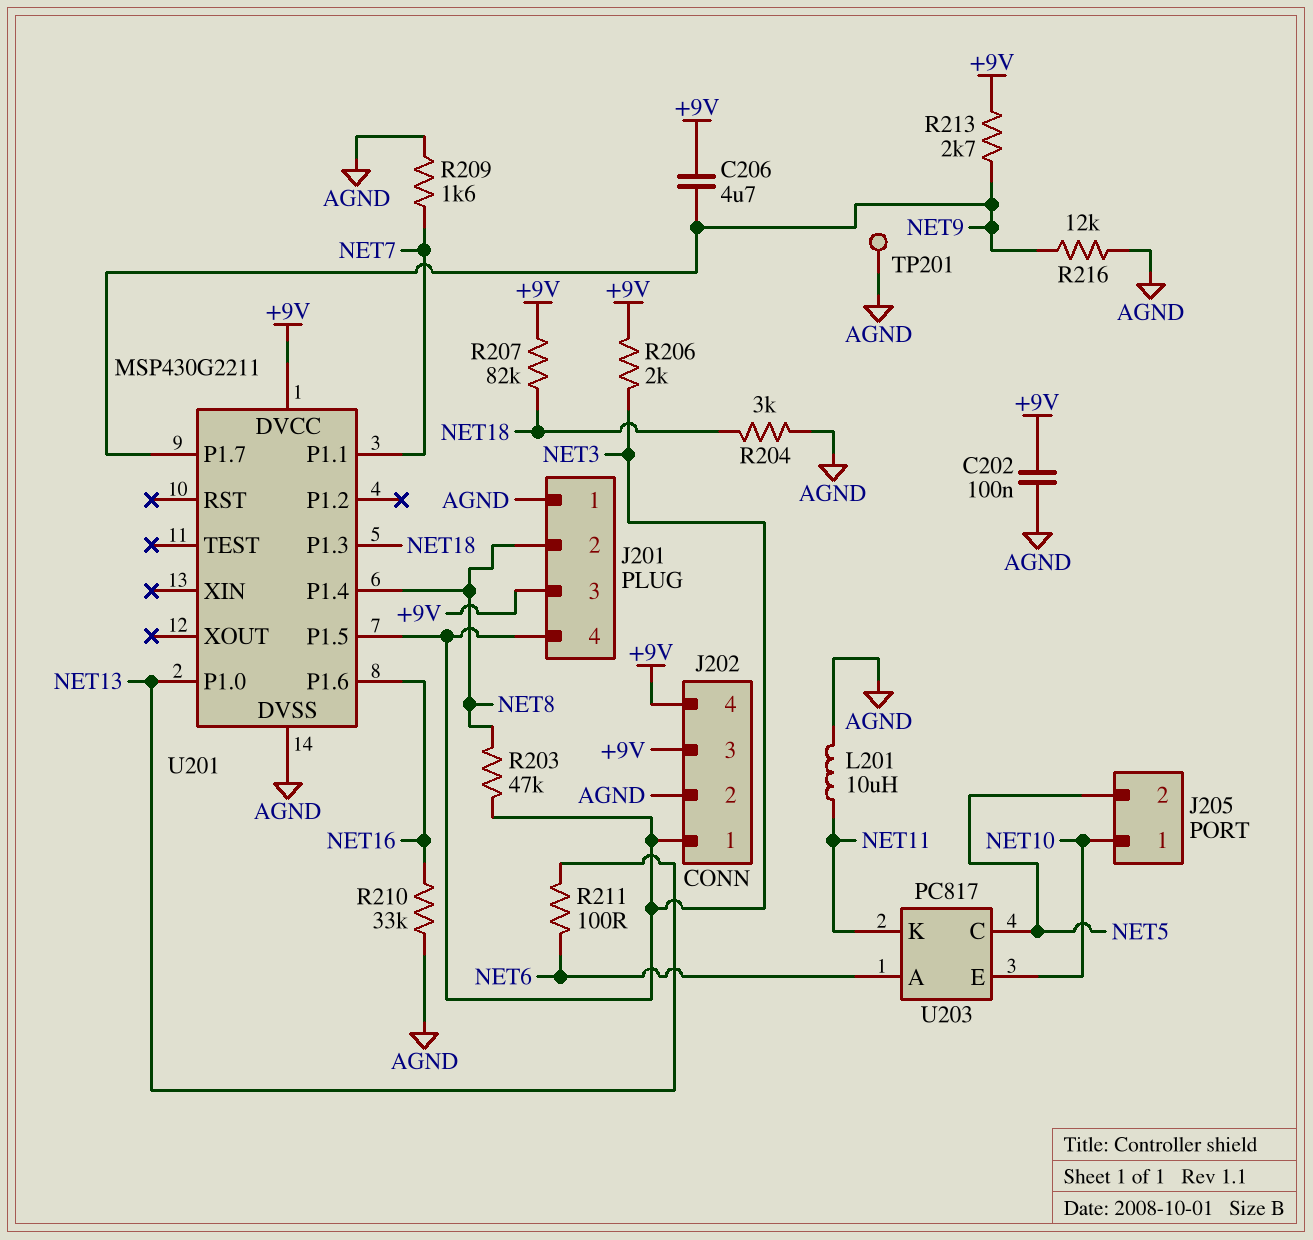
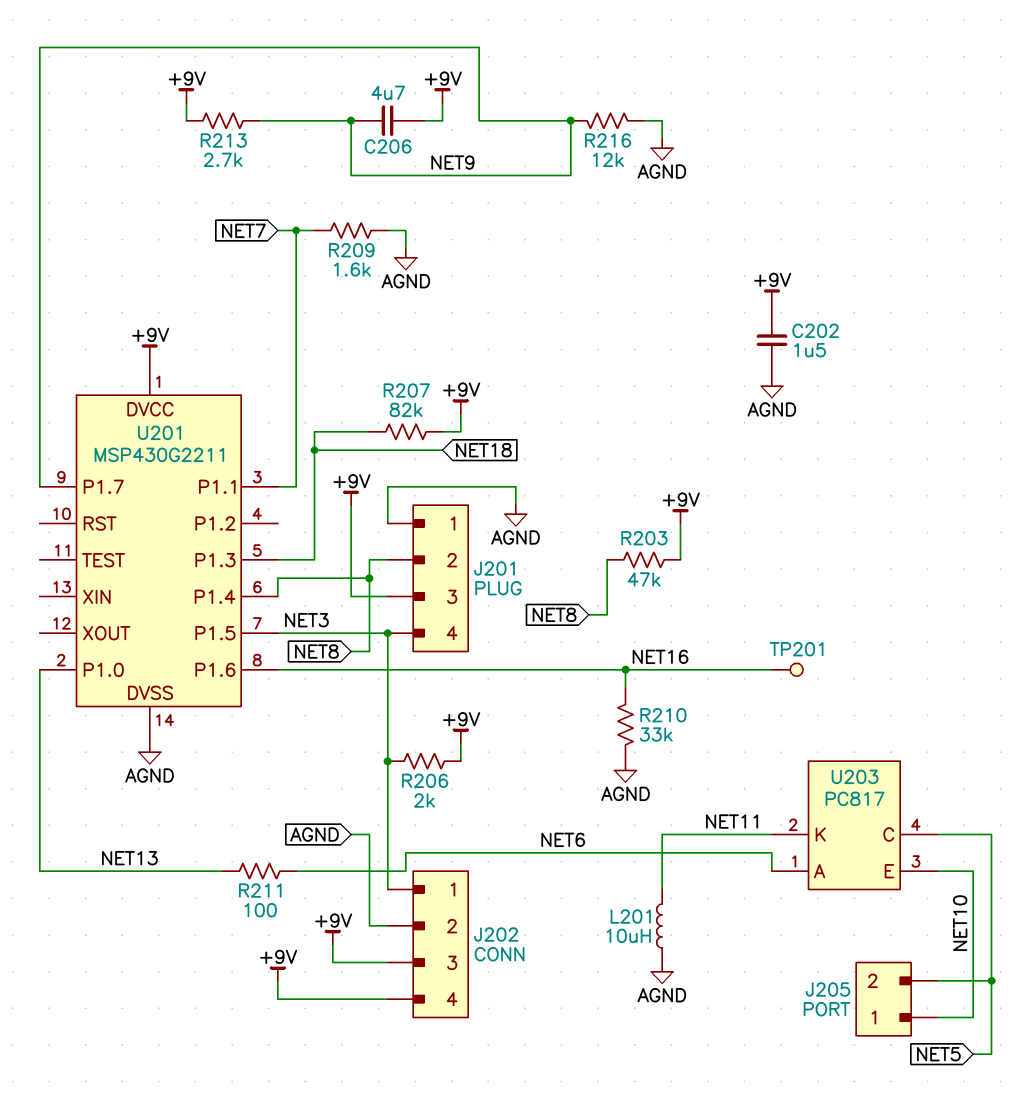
C202: 100nF (+9V, AGND) -> 1.5uF (+9V, AGND)
R203: 47k (NET3, NET8) -> 47k (+9V, NET8)
R204: 3k (AGND, NET18) -> none
TP201: test point (AGND) -> test point (NET16)

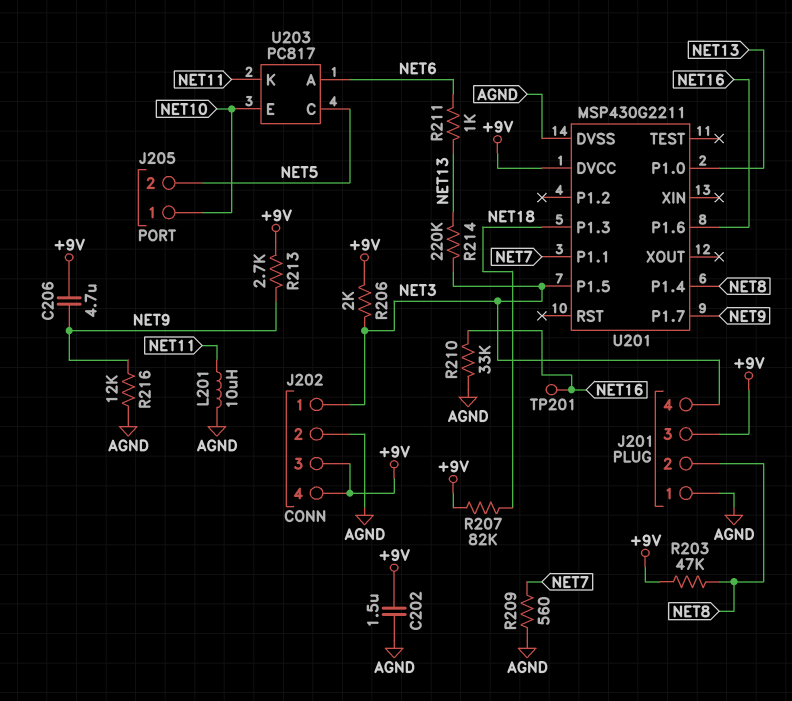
R209: 1.6k (AGND, NET7) -> 560 (AGND, NET7)
R211: 100 (NET6, NET13) -> 1k (NET6, NET13)
R214: none -> 220k (NET3, NET13)

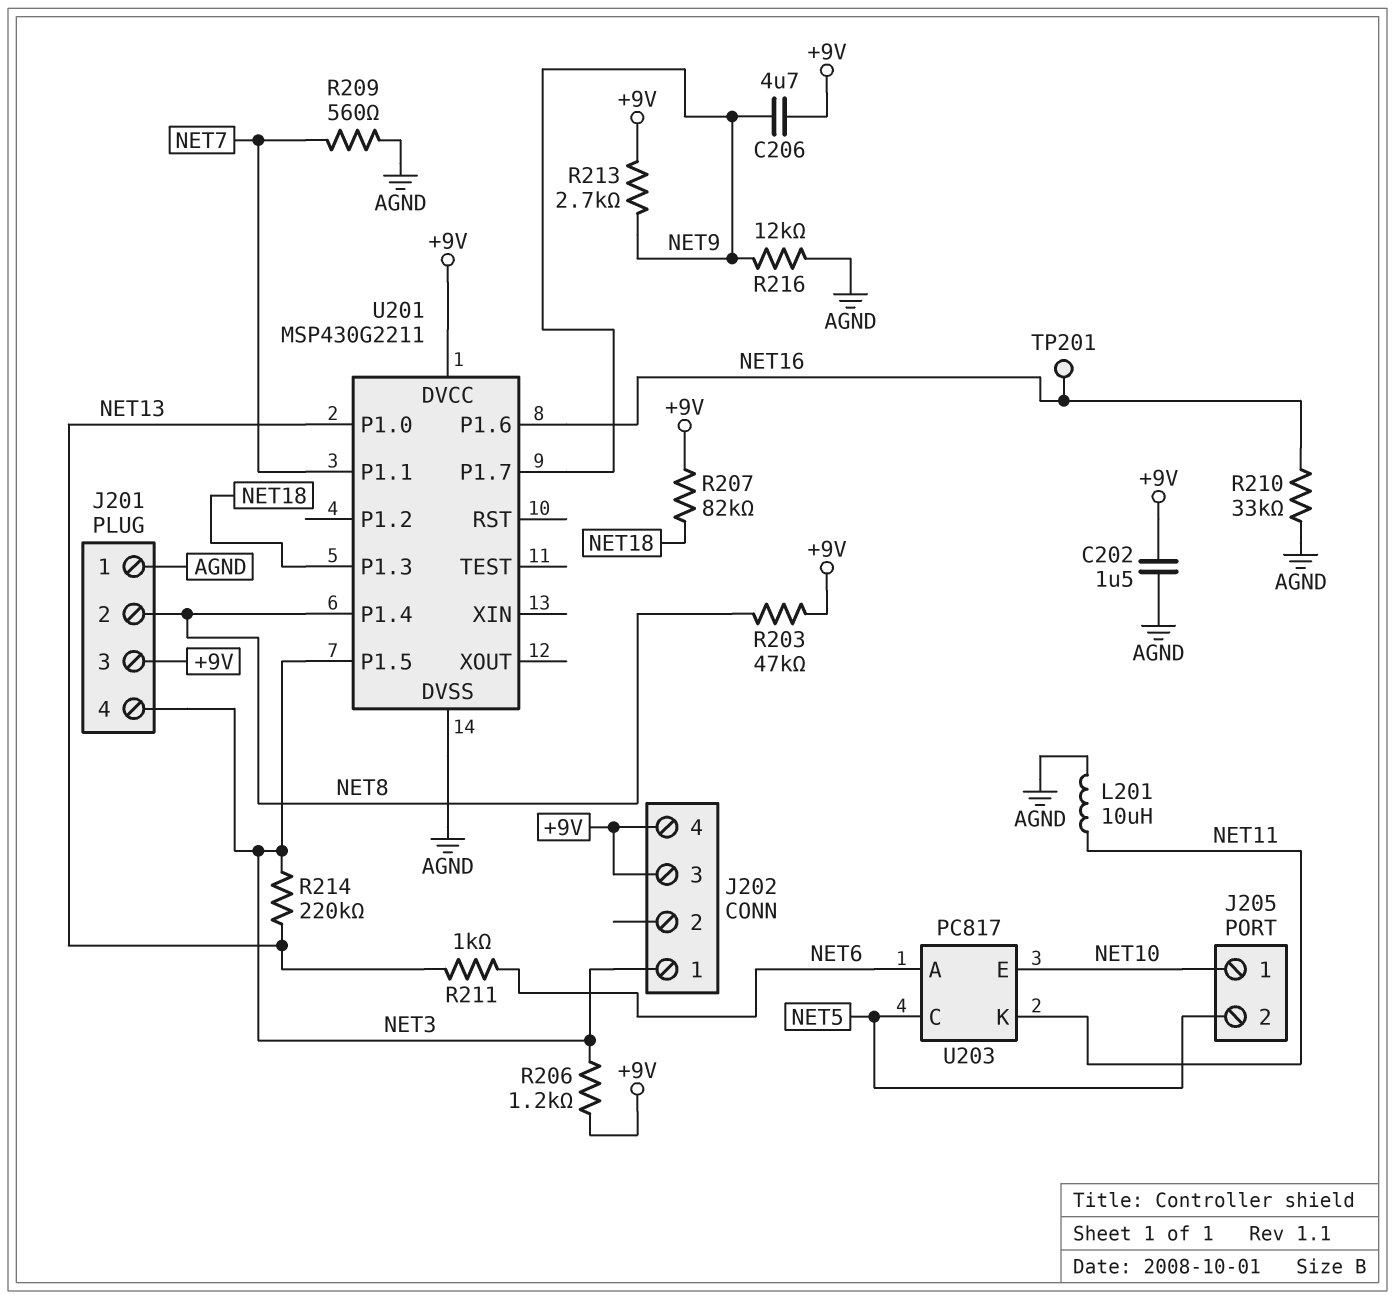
J202 pin 2: AGND -> none
R206: 2k (+9V, NET3) -> 1.2k (+9V, NET3)

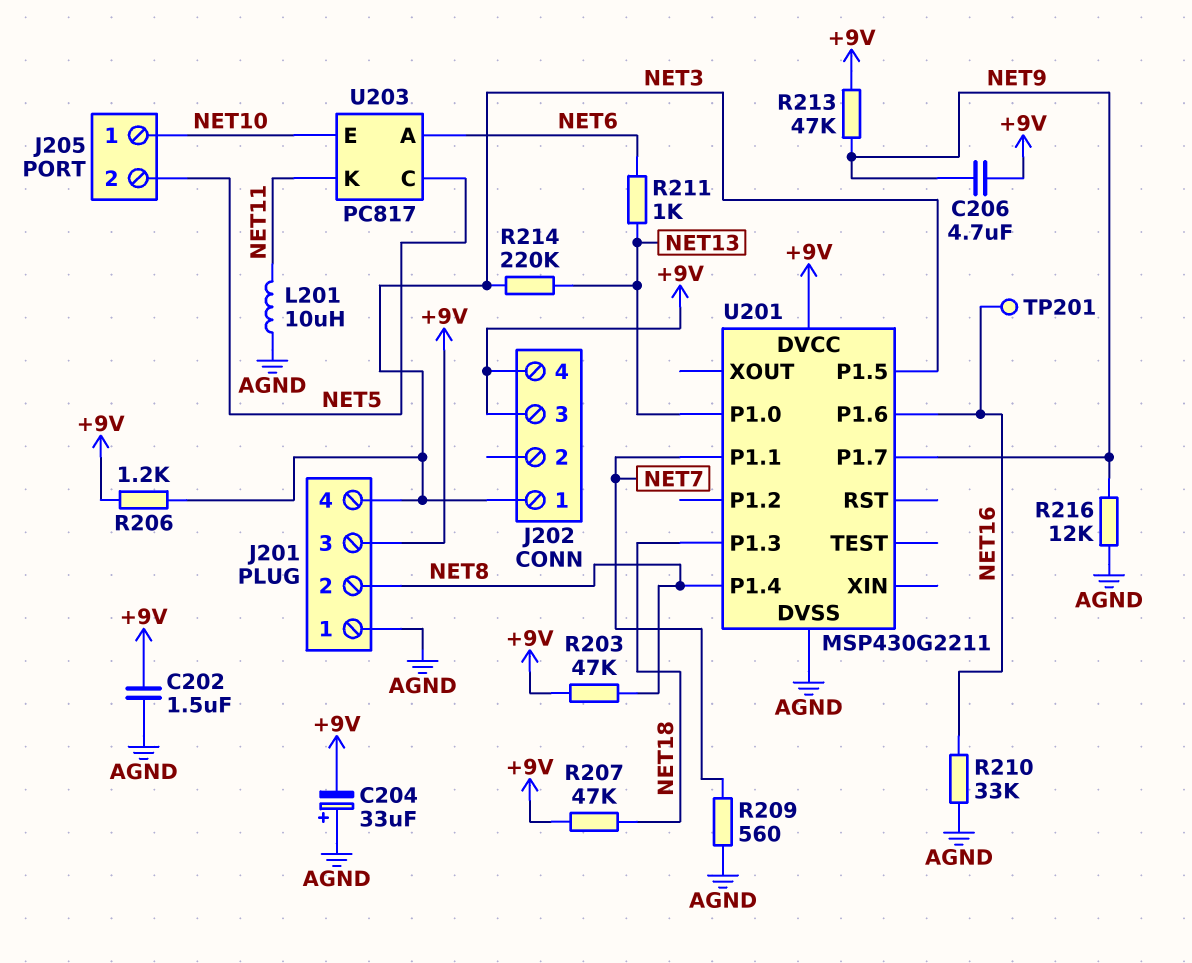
C204: none -> 33uF (plus AGND, minus +9V)
R207: 82k (+9V, NET18) -> 47k (+9V, NET18)
R213: 2.7k (+9V, NET9) -> 47k (+9V, NET9)

